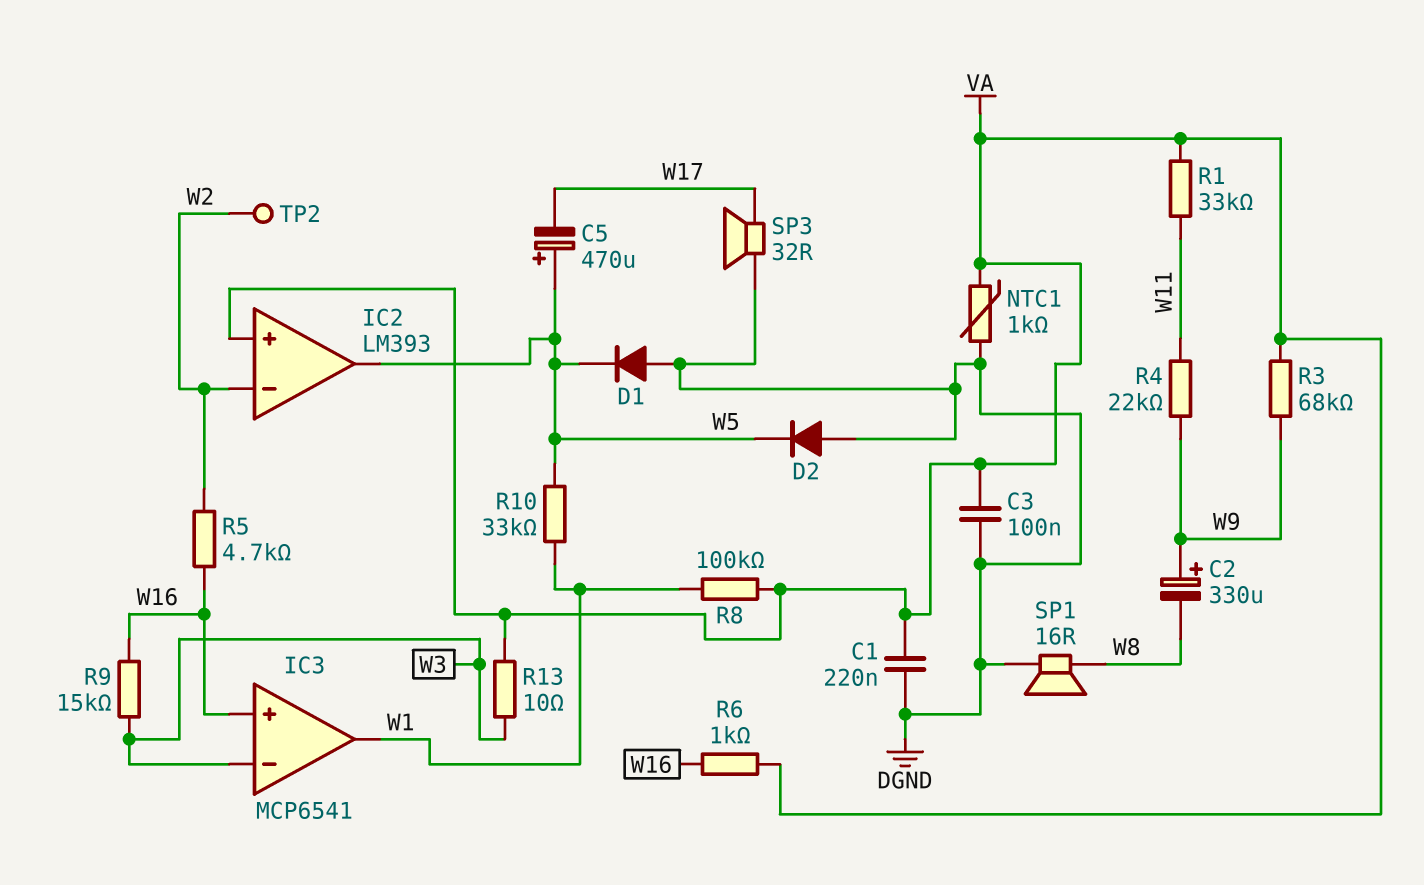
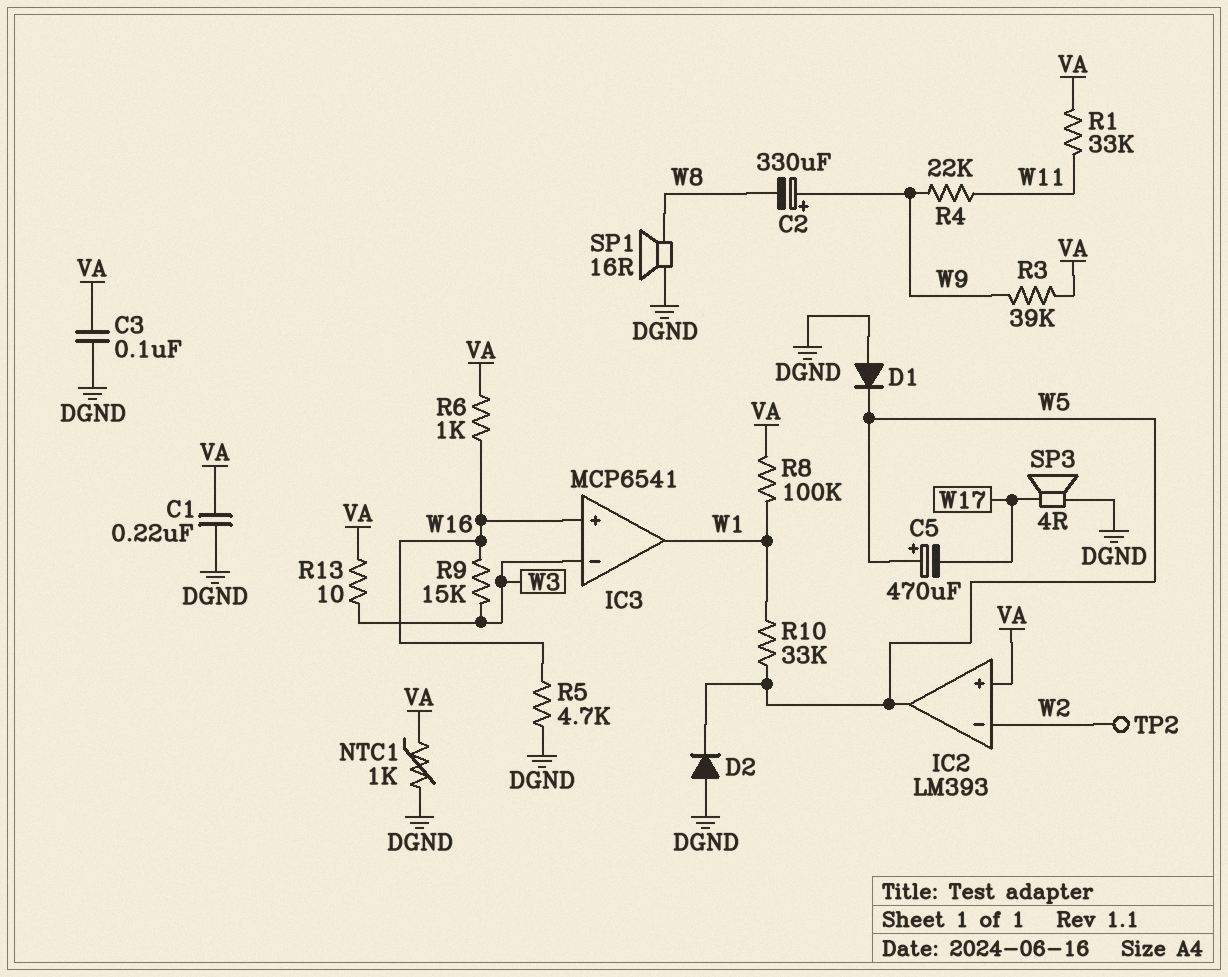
R3: 68k (VA, W9) -> 39k (VA, W9)
R5: 4.7k (W2, W16) -> 4.7k (DGND, W16)
SP3: speaker 32R (DGND, W17) -> speaker 4R (DGND, W17)

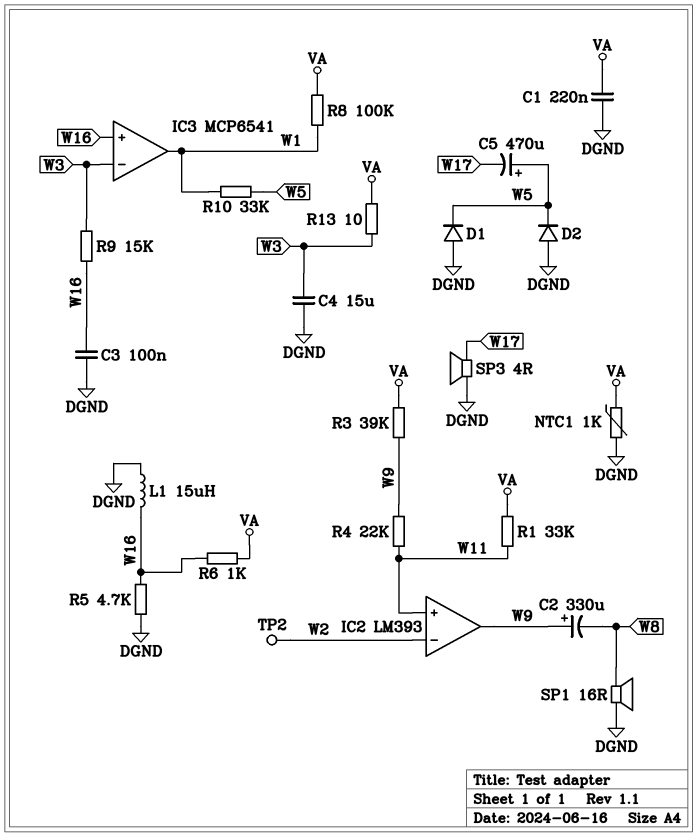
C3: 100nF (DGND, VA) -> 100nF (DGND, W16)
C4: none -> 15uF (DGND, W3)
IC2 pin in+: VA -> W11
IC2 pin out: W5 -> W9
L1: none -> 15uH (DGND, W16)

